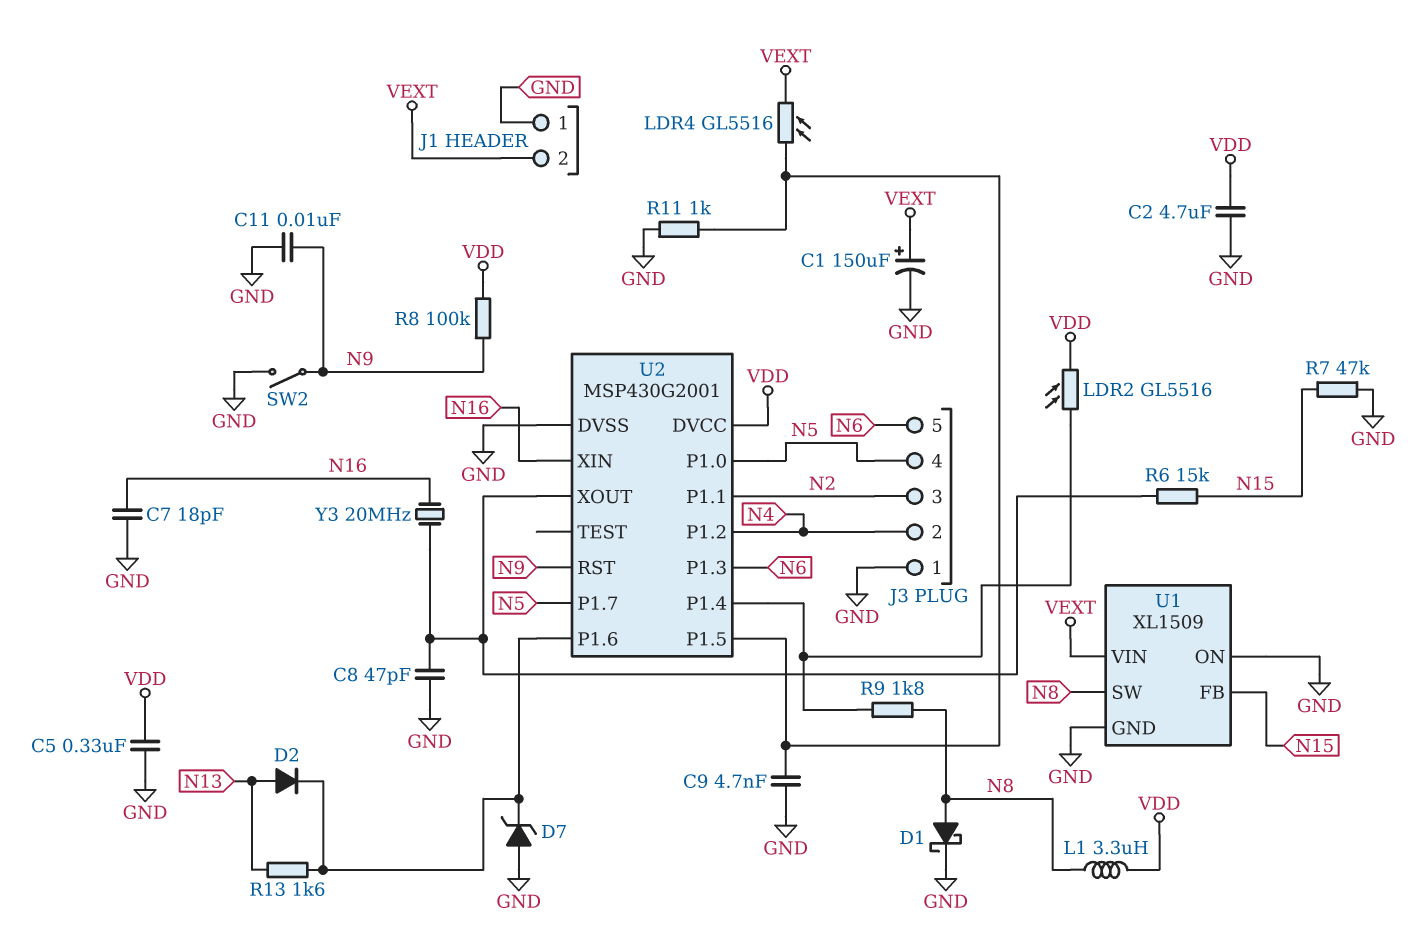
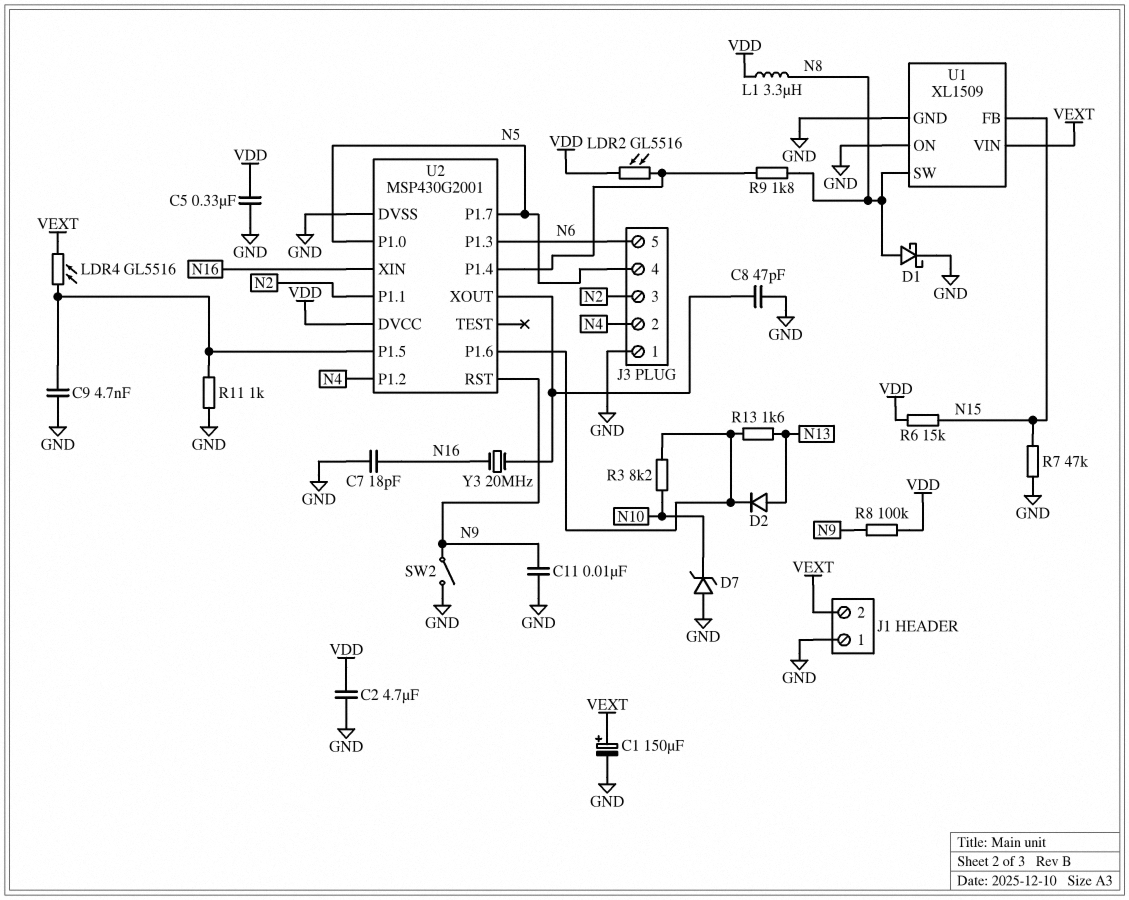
D7: zener (A GND, K U2/P1.6) -> zener (A GND, K N10)
R3: none -> 8.2k (N10, U2/P1.6)
R6: 15k (N15, U2/XOUT) -> 15k (N15, VDD)

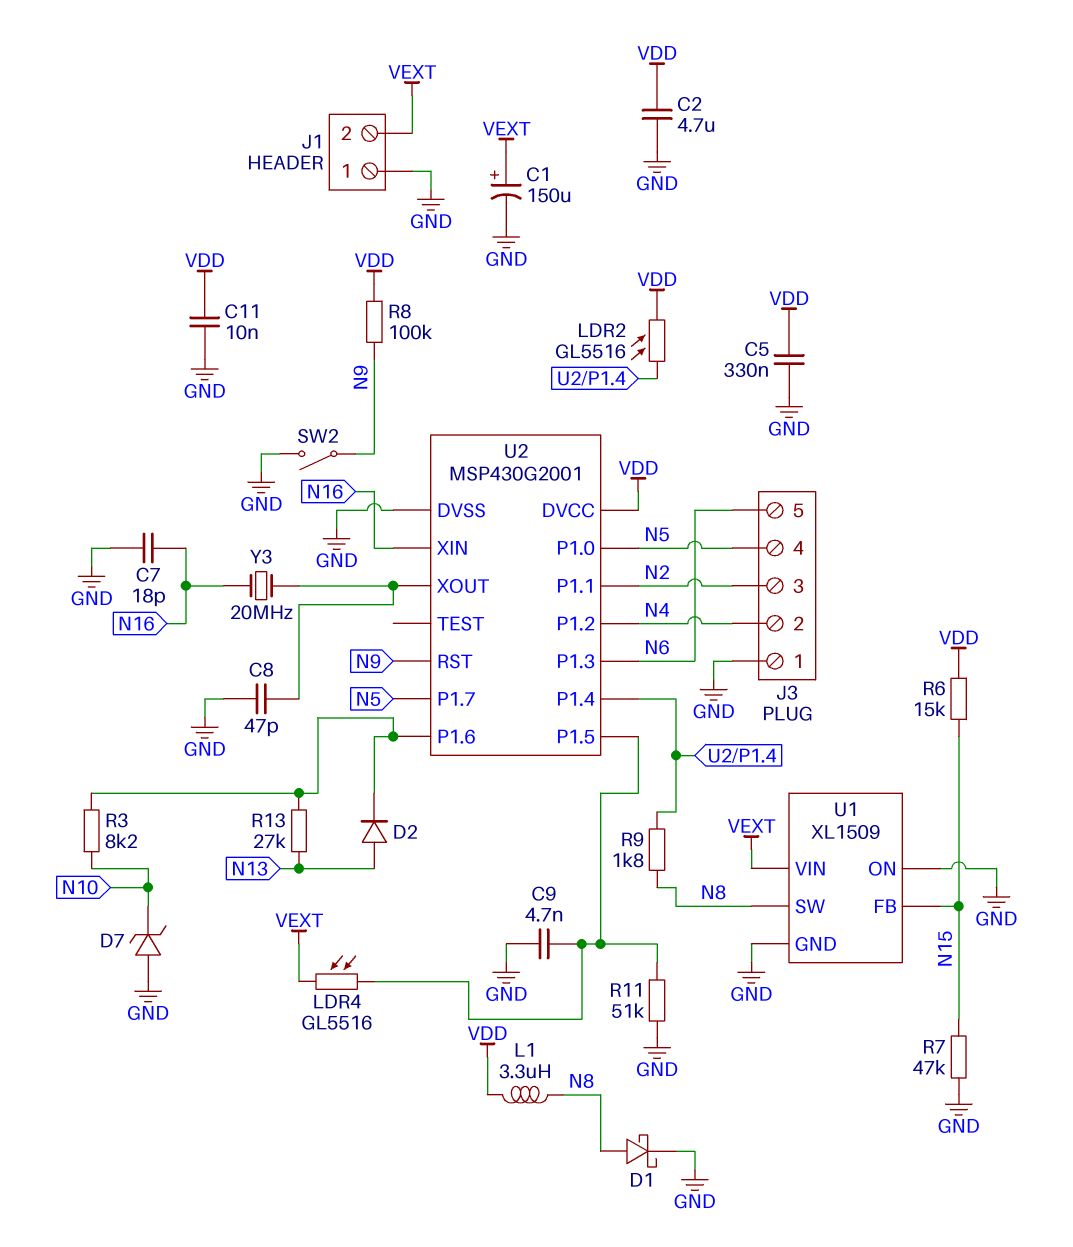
C11: 10nF (GND, N9) -> 10nF (GND, VDD)
R11: 1k (GND, U2/P1.5) -> 51k (GND, U2/P1.5)
R13: 1.6k (N13, U2/P1.6) -> 27k (N13, U2/P1.6)

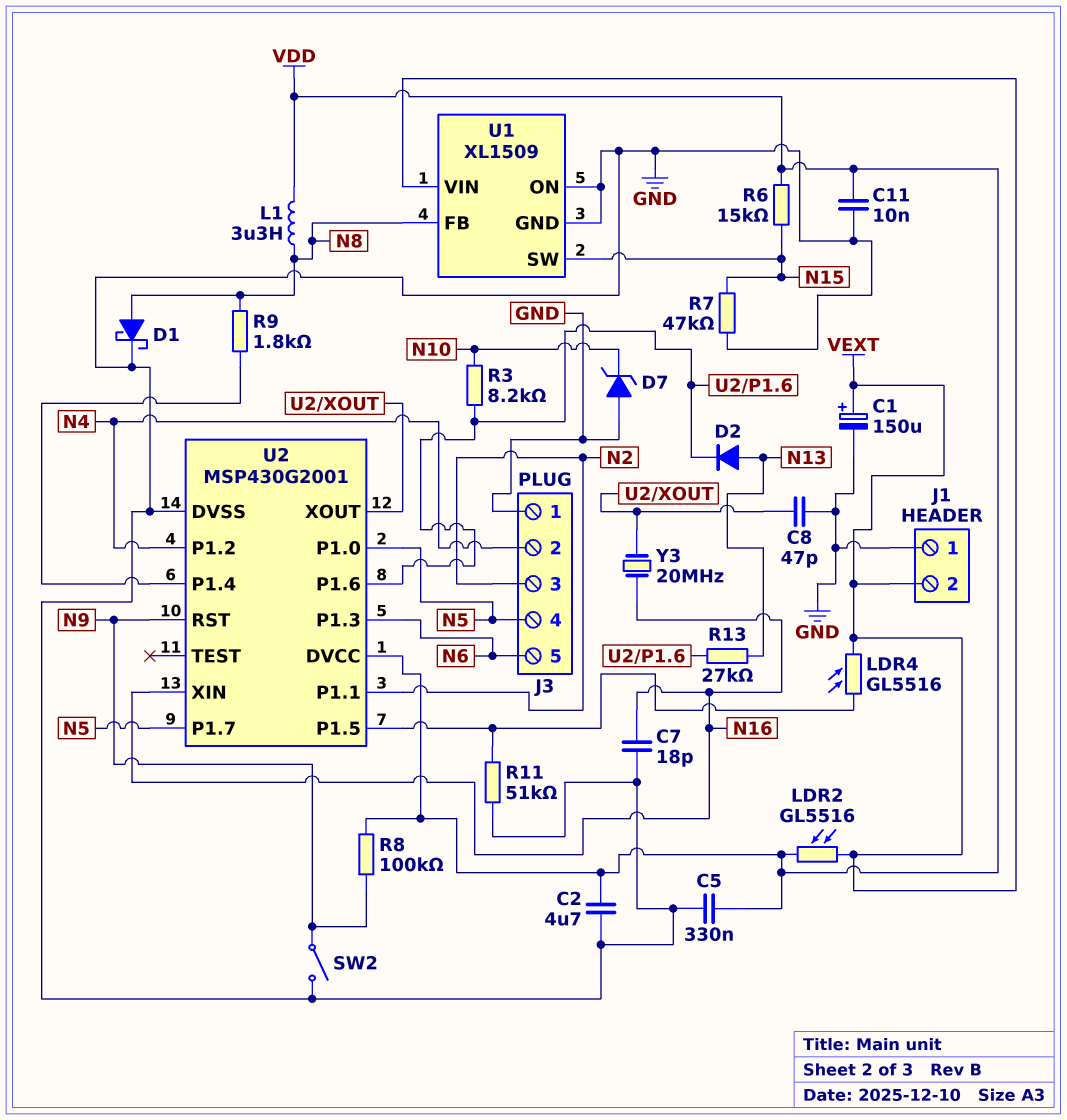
C9: 4.7nF (GND, U2/P1.5) -> none
LDR2: GL5516 (U2/P1.4, VDD) -> GL5516 (VDD, VEXT)
U1 pin FB: N15 -> N8
U1 pin SW: N8 -> N15

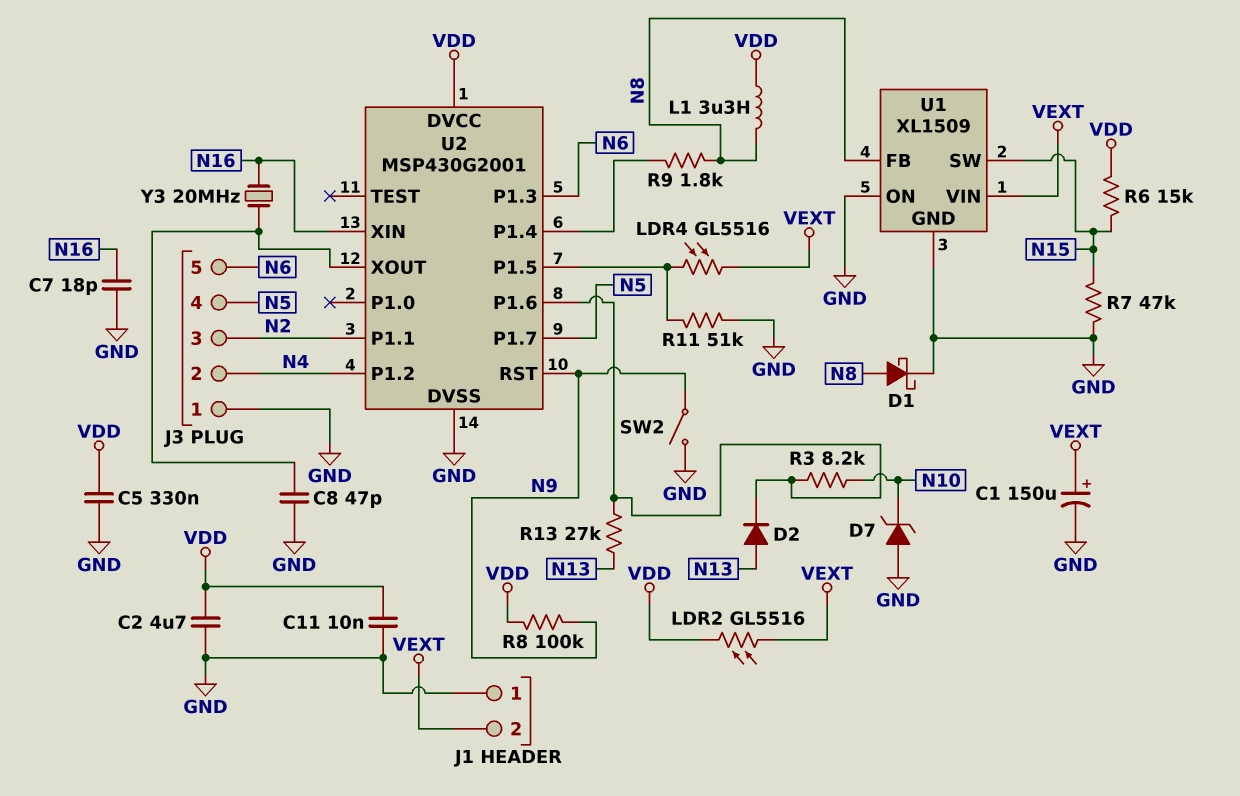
U2 pin P1.0: N5 -> none

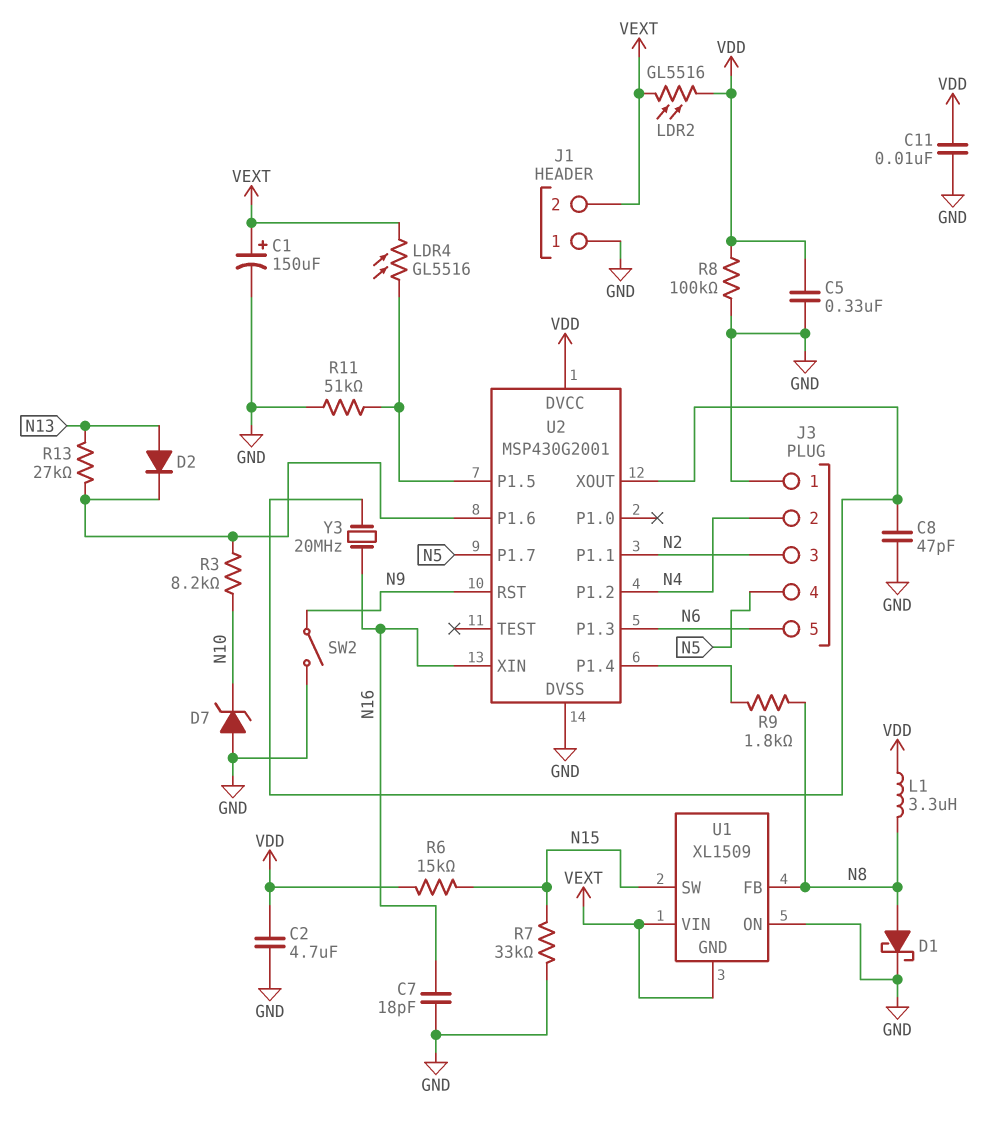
R7: 47k (GND, N15) -> 33k (GND, N15)
R8: 100k (N9, VDD) -> 100k (GND, VDD)
U1 pin GND: GND -> VEXT

